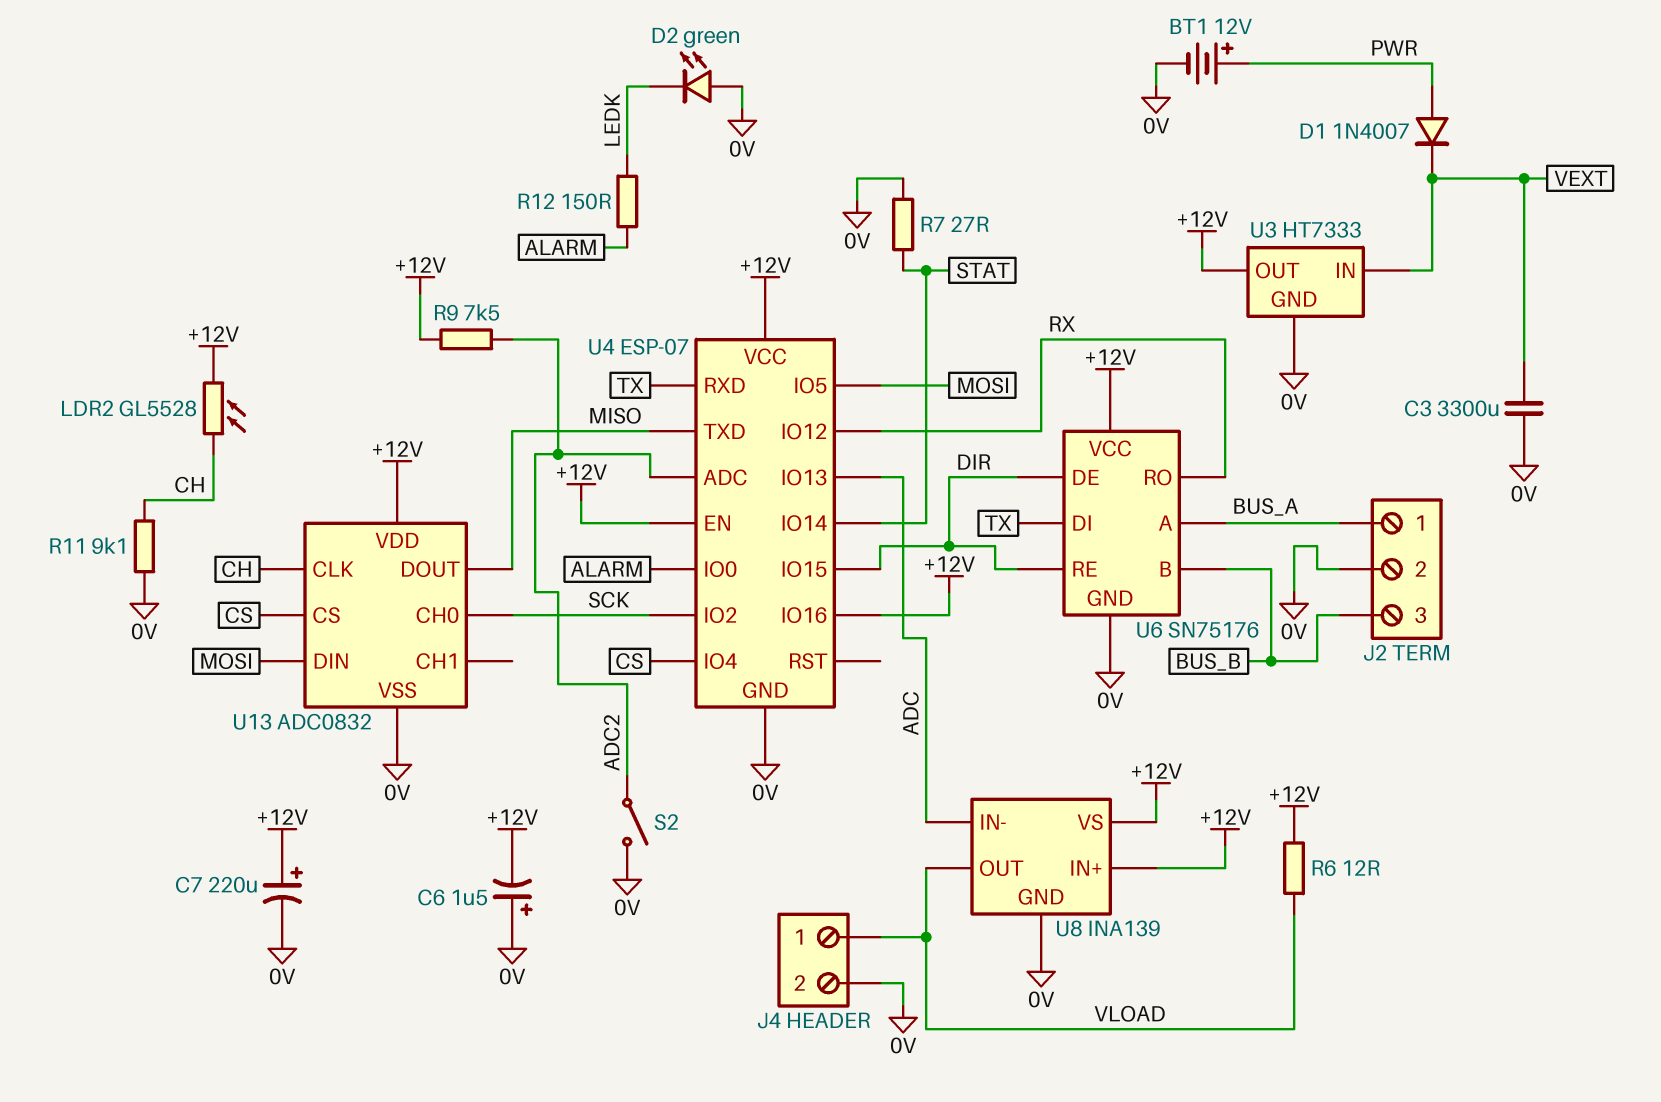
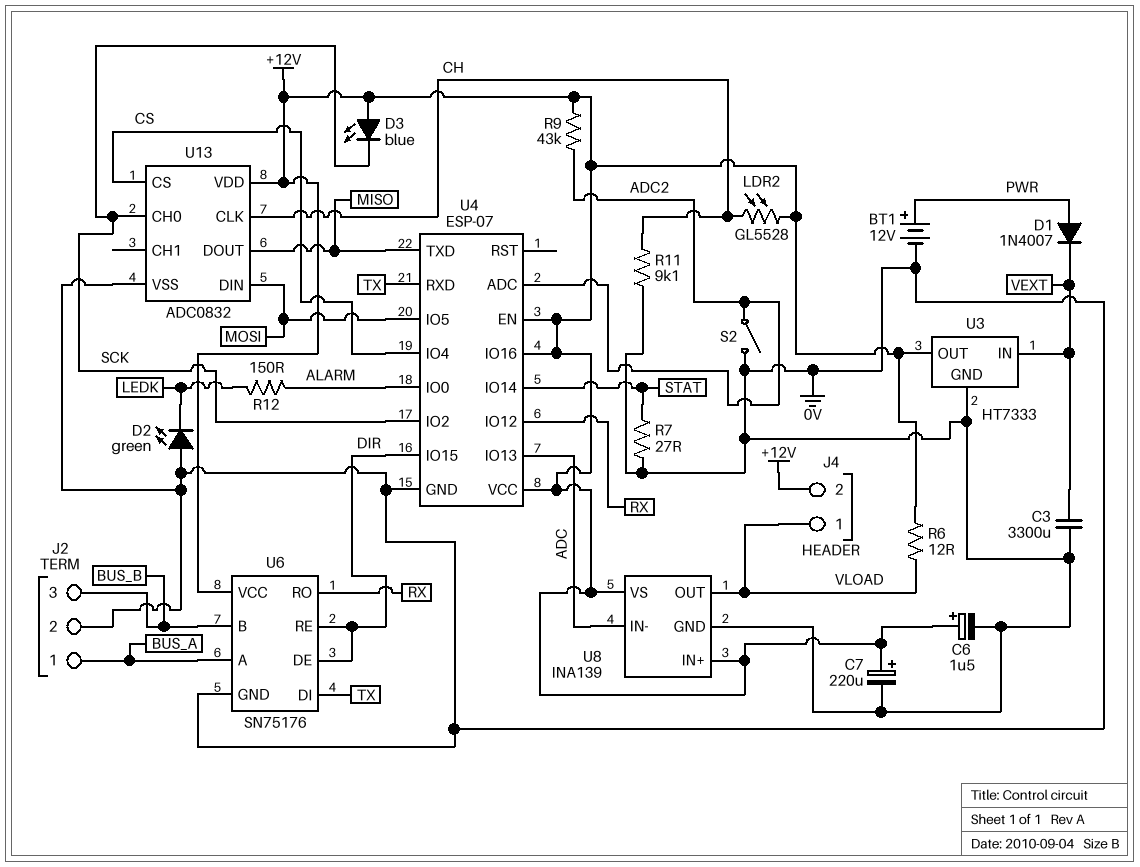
C6: 1.5uF (plus 0V, minus +12V) -> 1.5uF (plus +12V, minus 0V)
D3: none -> LED blue (A +12V, K SCK)
J4 pin 2: 0V -> +12V
R9: 7.5k (+12V, ADC2) -> 43k (+12V, ADC2)

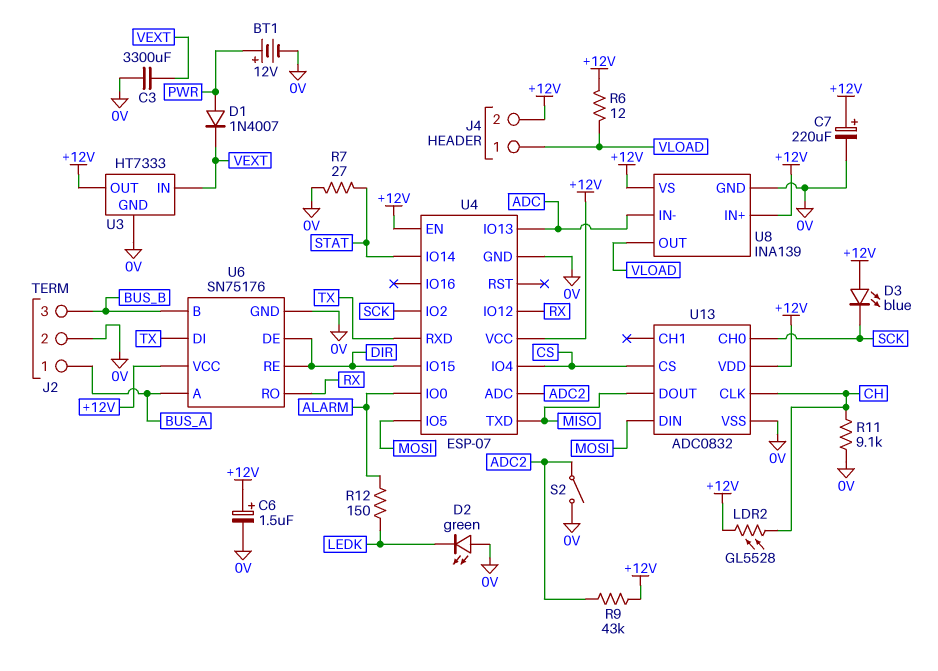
U4 pin IO16: +12V -> none

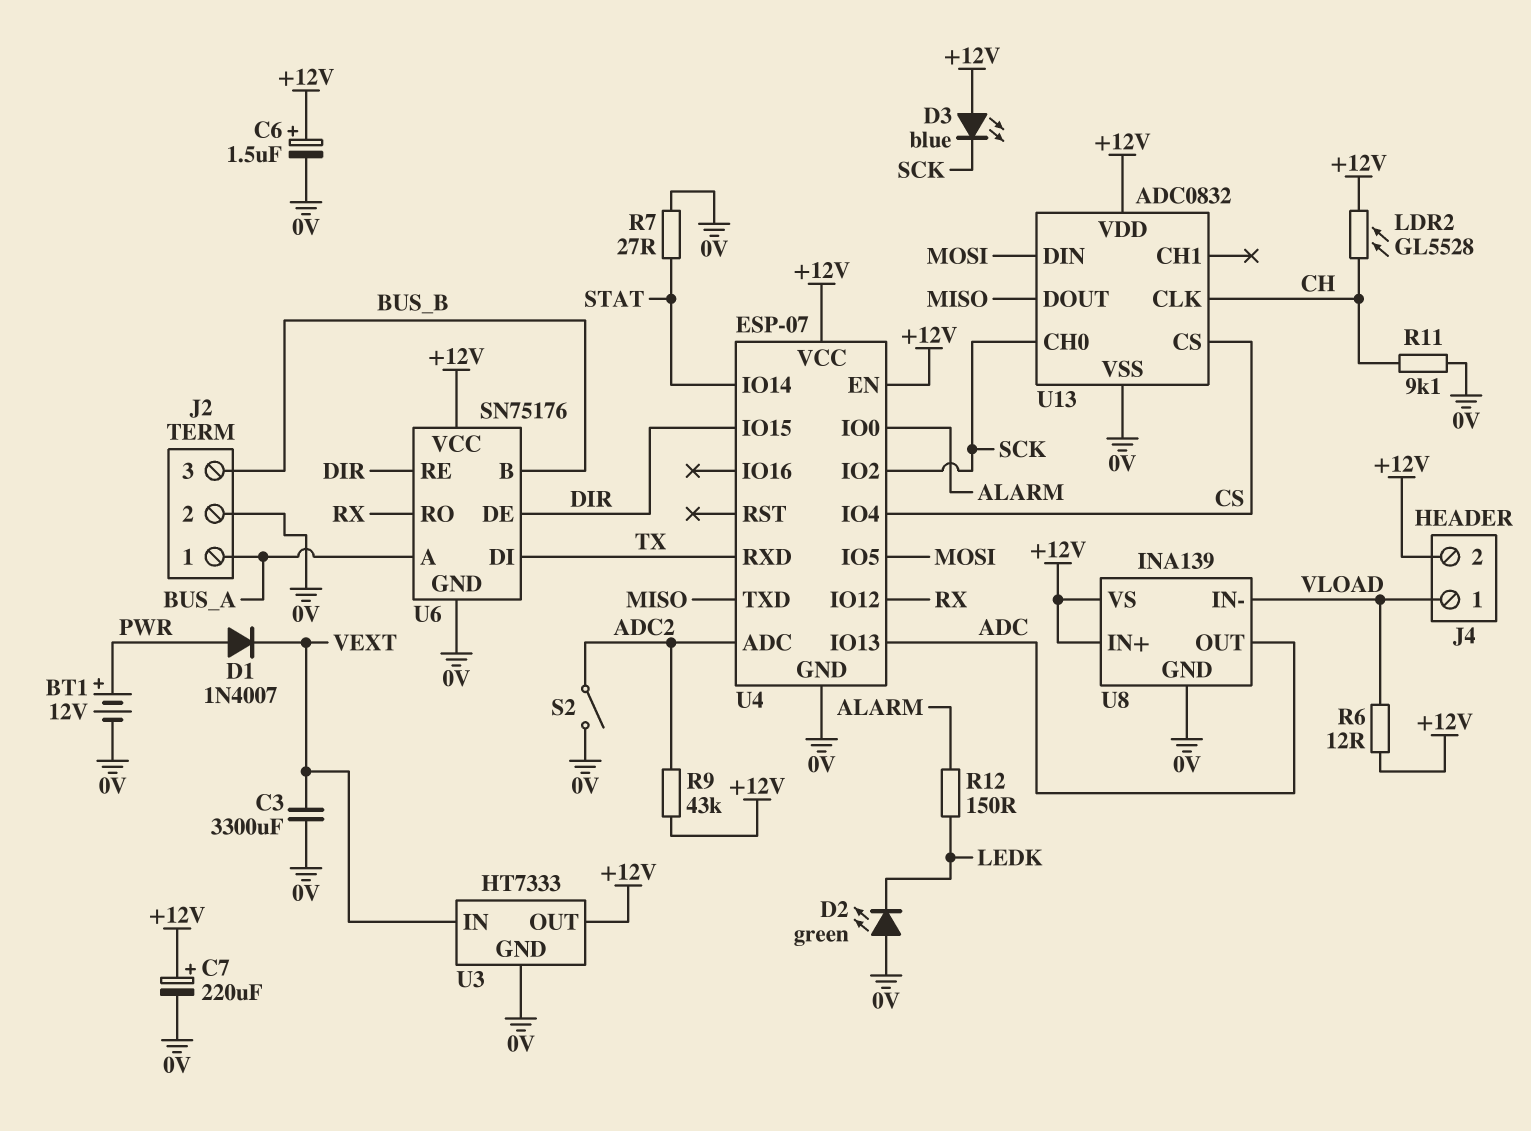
U8 pin IN-: ADC -> VLOAD
U8 pin OUT: VLOAD -> ADC

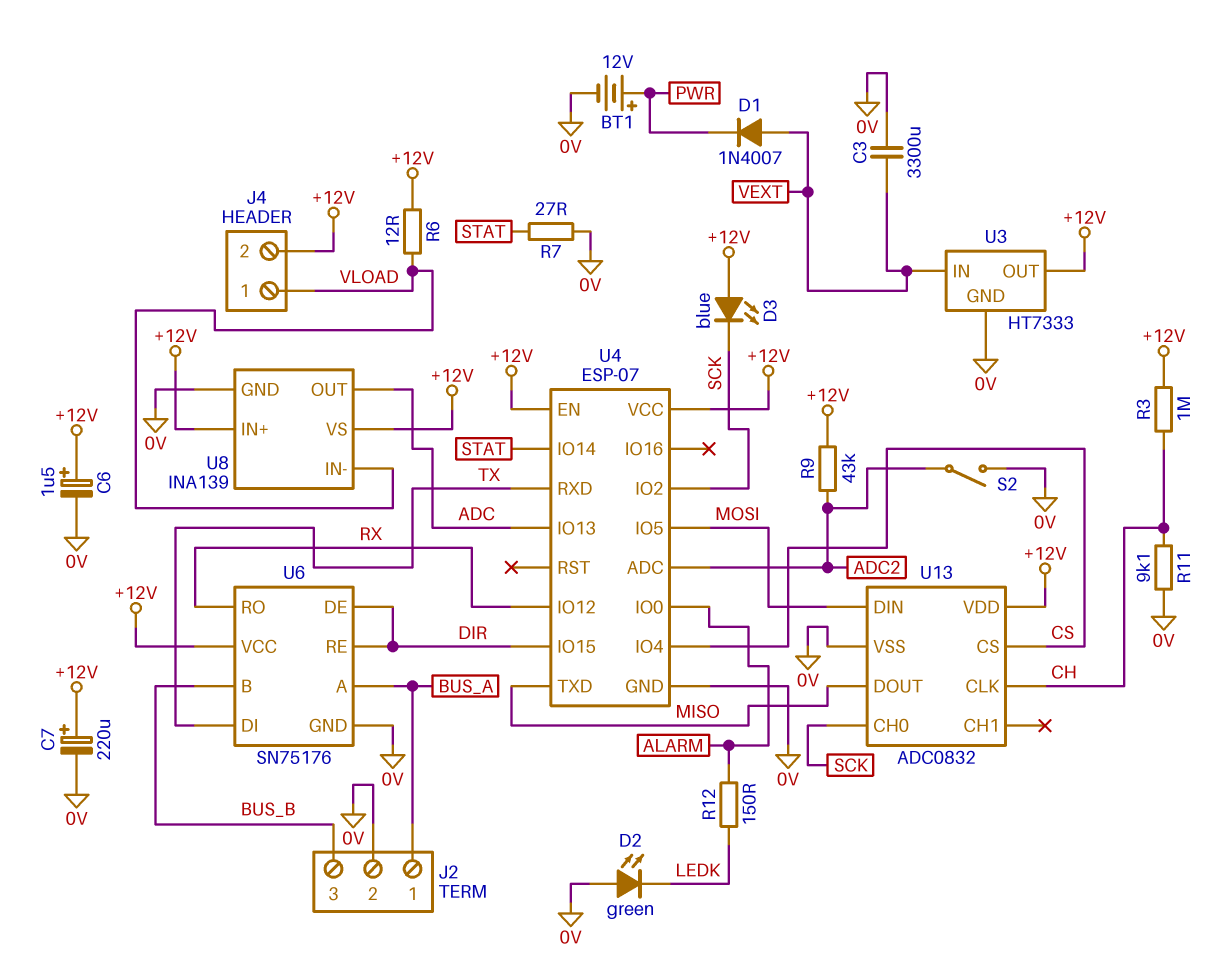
D1: diode 1N4007 (A PWR, K VEXT) -> diode 1N4007 (A VEXT, K PWR)
LDR2: GL5528 (+12V, CH) -> none
R3: none -> 1M (+12V, CH)

